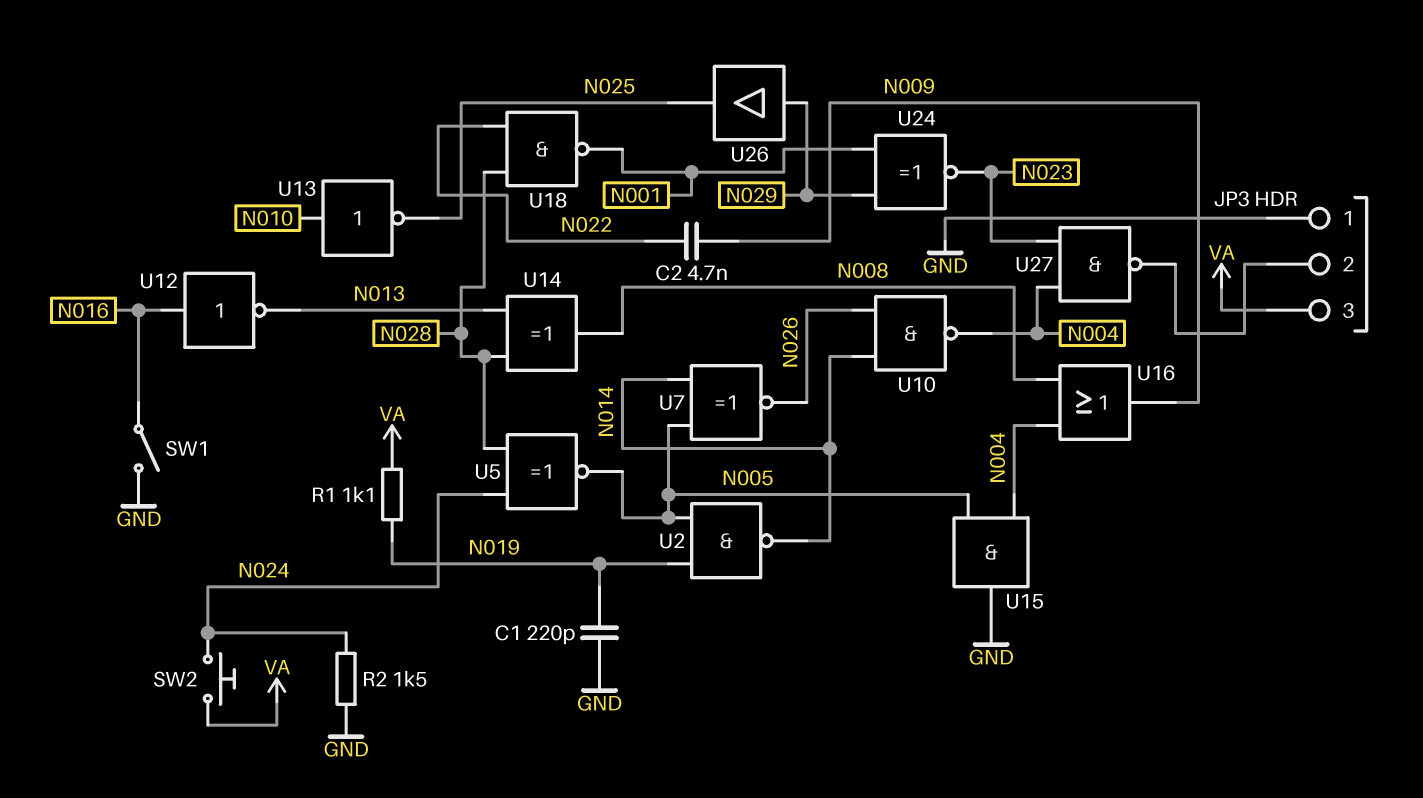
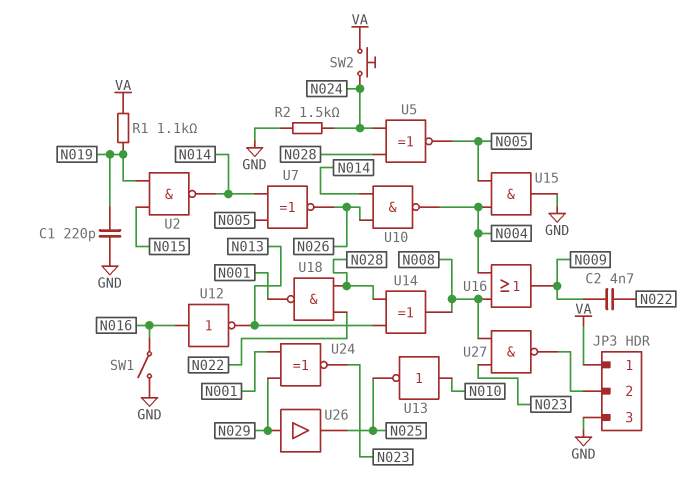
JP3 pin 1: GND -> VA
JP3 pin 3: VA -> GND
U2: NAND (in N005, in N019, out N014) -> NAND (in N015, in N019, out N014)
U27: NAND (in N004, in N023, out JP3/2) -> NAND (in N008, in N023, out JP3/2)

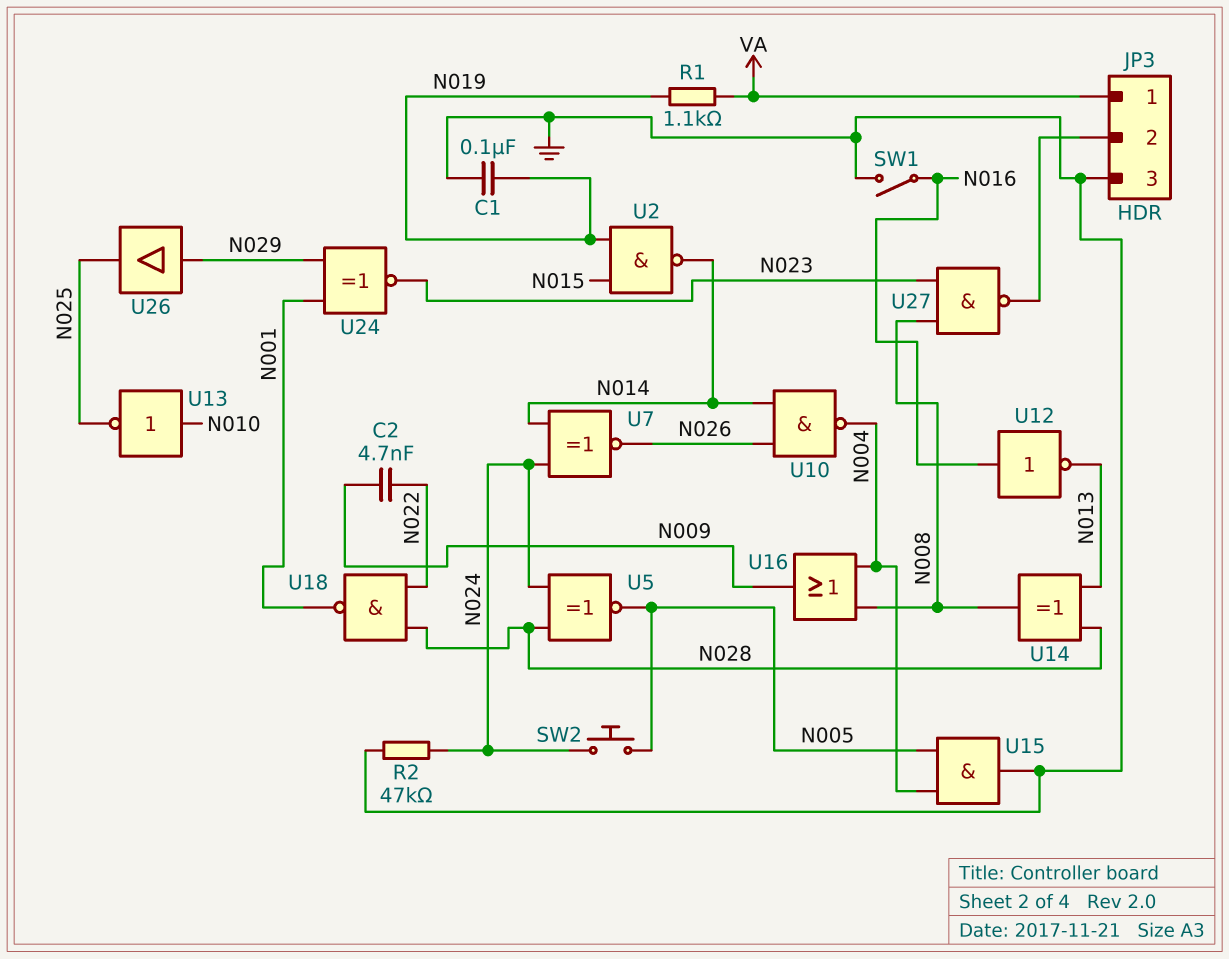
C1: 220pF (GND, N019) -> 100nF (GND, N019)
R2: 1.5k (GND, N024) -> 47k (GND, N024)
SW2: button (N024, VA) -> button (N005, N024)
U7: XNOR (in N005, in N014, out N026) -> XNOR (in N014, in N024, out N026)

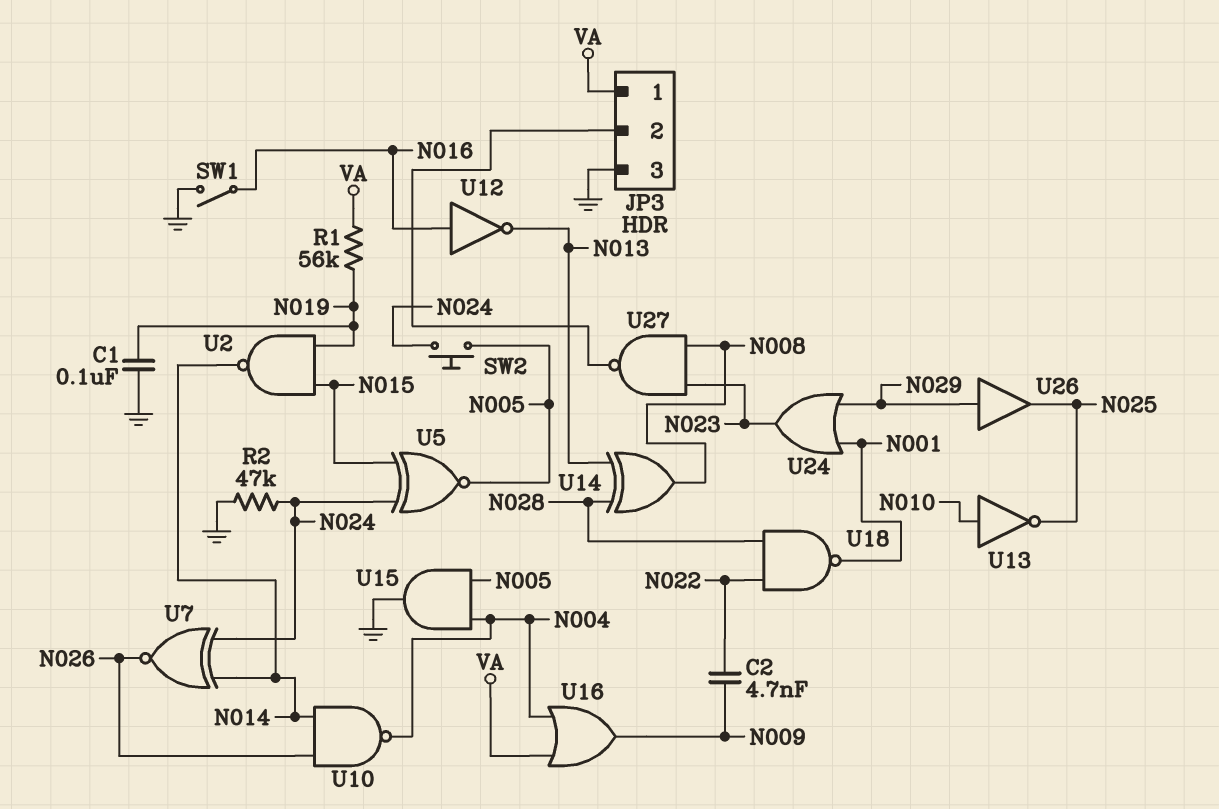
R1: 1.1k (N019, VA) -> 56k (N019, VA)
U5: XNOR (in N024, in N028, out N005) -> XNOR (in N015, in N024, out N005)
U16: OR (in N004, in N008, out N009) -> OR (in N004, in VA, out N009)
U24: XNOR (in N001, in N029, out N023) -> OR (in N001, in N029, out N023)

